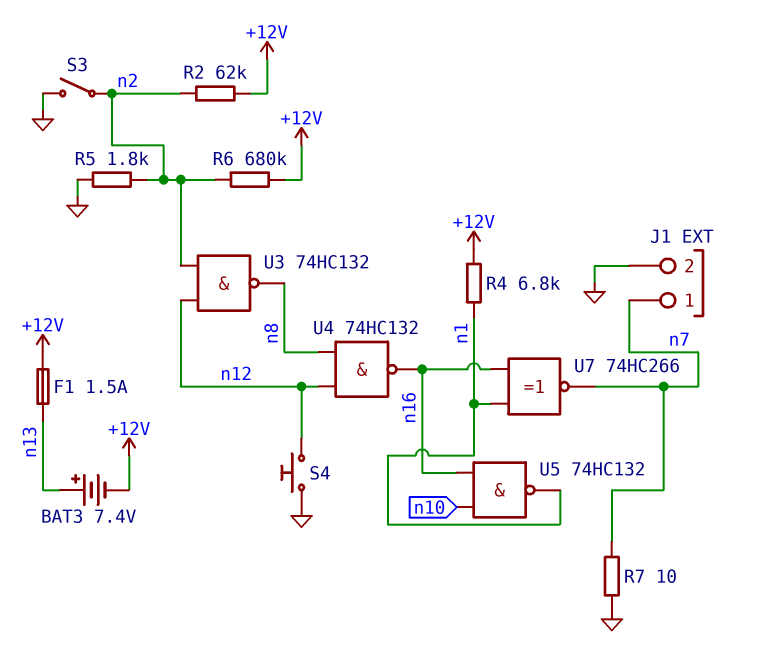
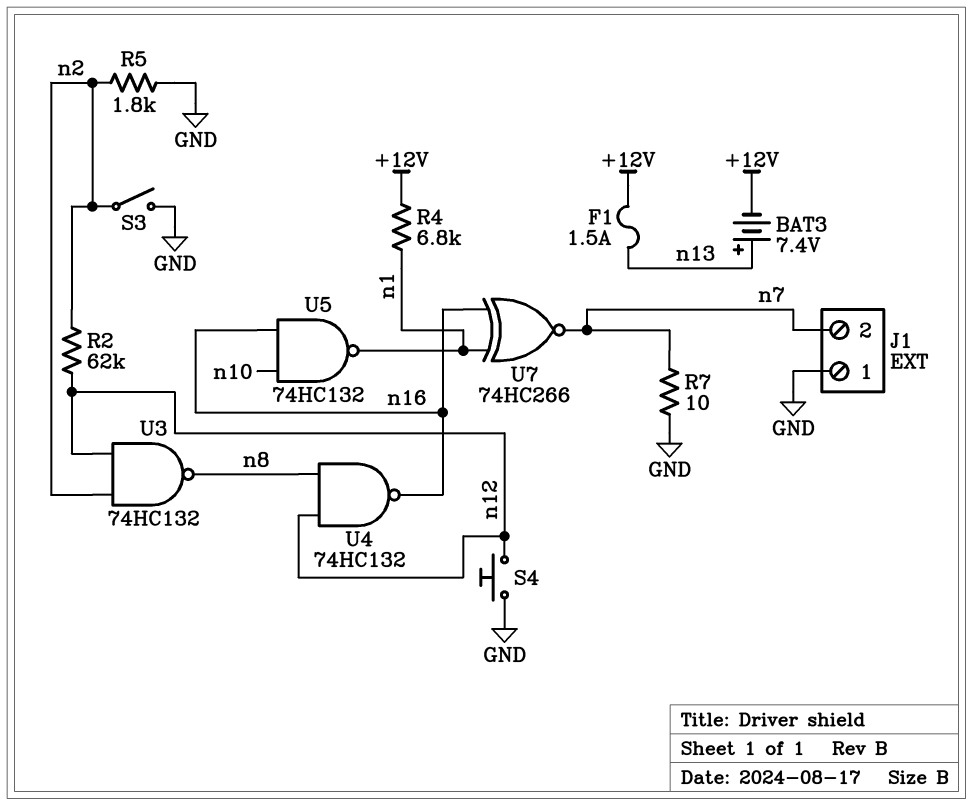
J1 pin 1: n7 -> GND
J1 pin 2: GND -> n7
R2: 62k (+12V, n2) -> 62k (n2, n12)
R6: 680k (+12V, n2) -> none

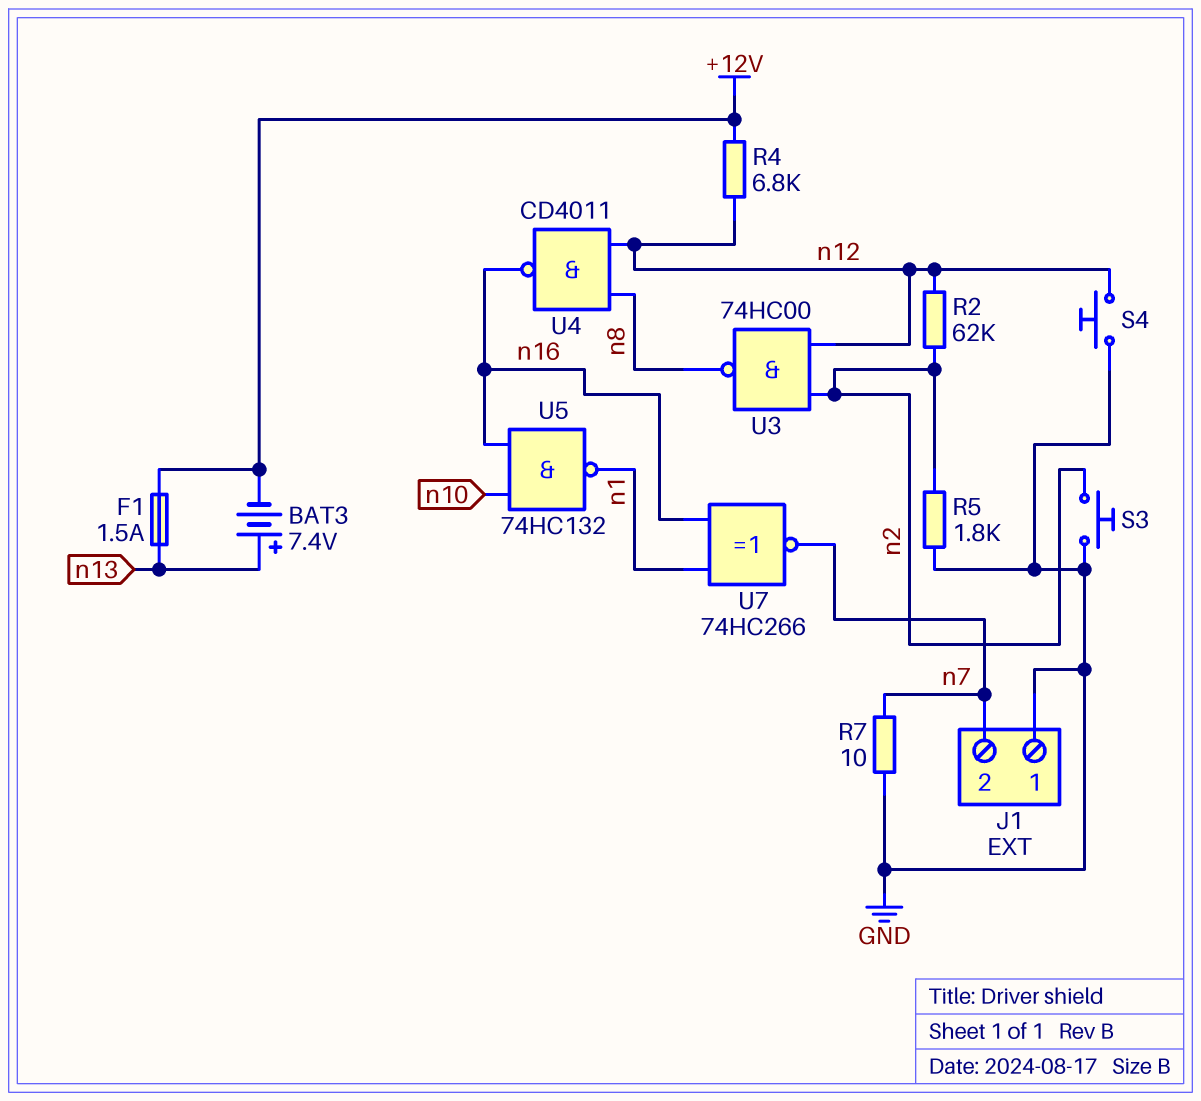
R4: 6.8k (+12V, n1) -> 6.8k (+12V, n12)
S3: switch (GND, n2) -> button (GND, n2)
U3: NAND 74HC132 (in n2, in n12, out n8) -> NAND 74HC00 (in n2, in n12, out n8)
U4: NAND 74HC132 (in n8, in n12, out n16) -> NAND CD4011 (in n8, in n12, out n16)

